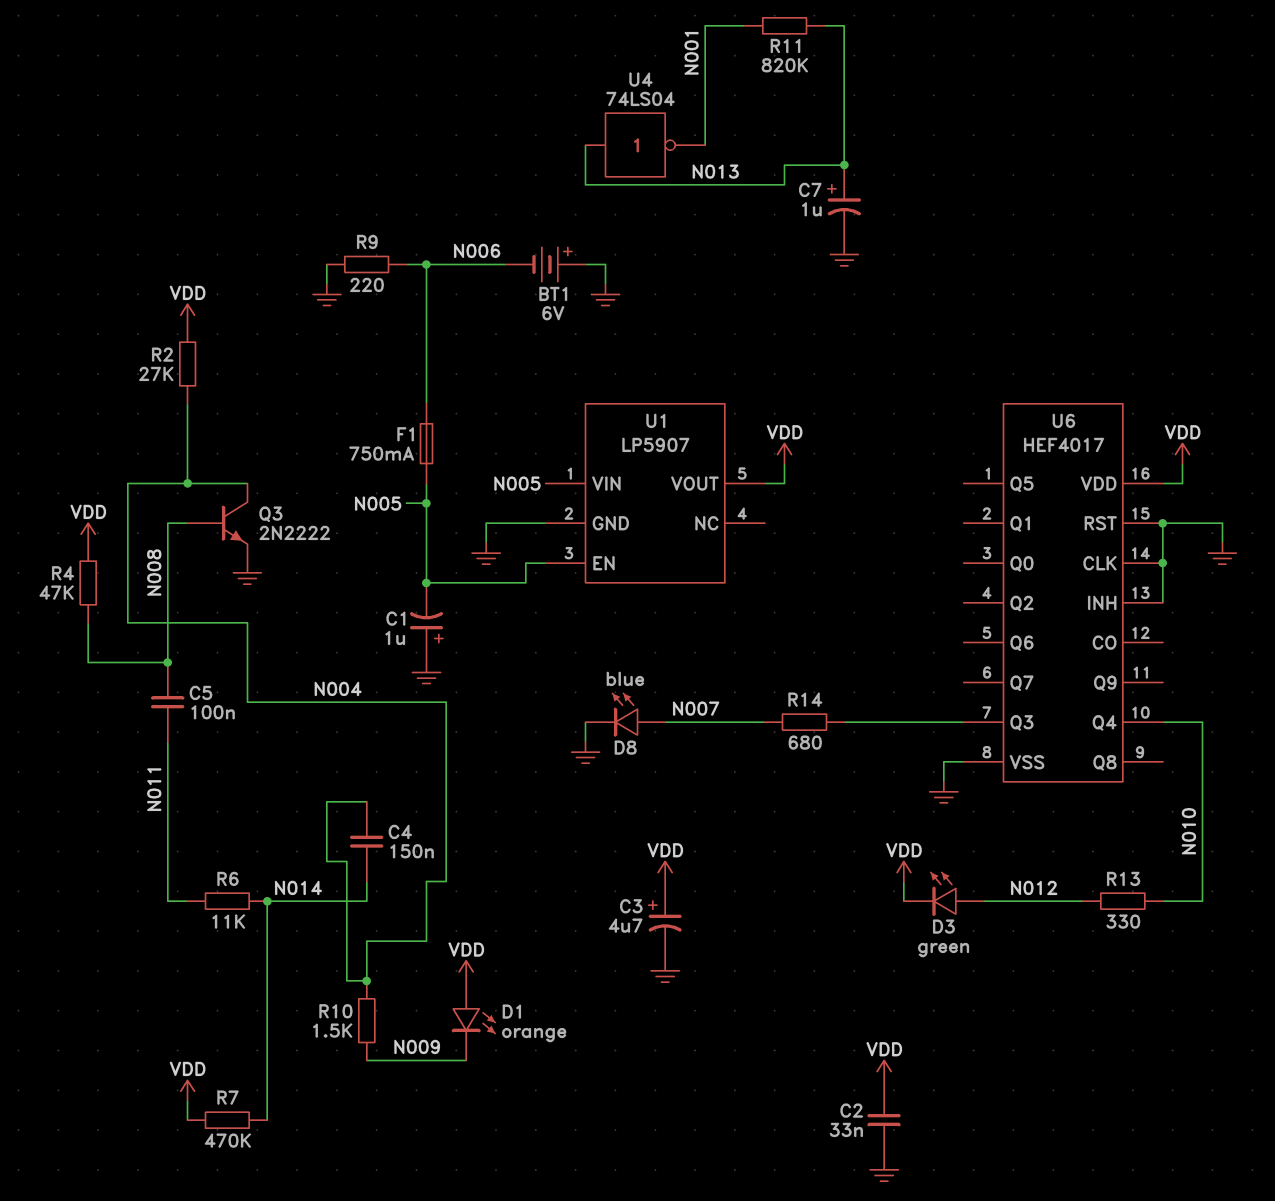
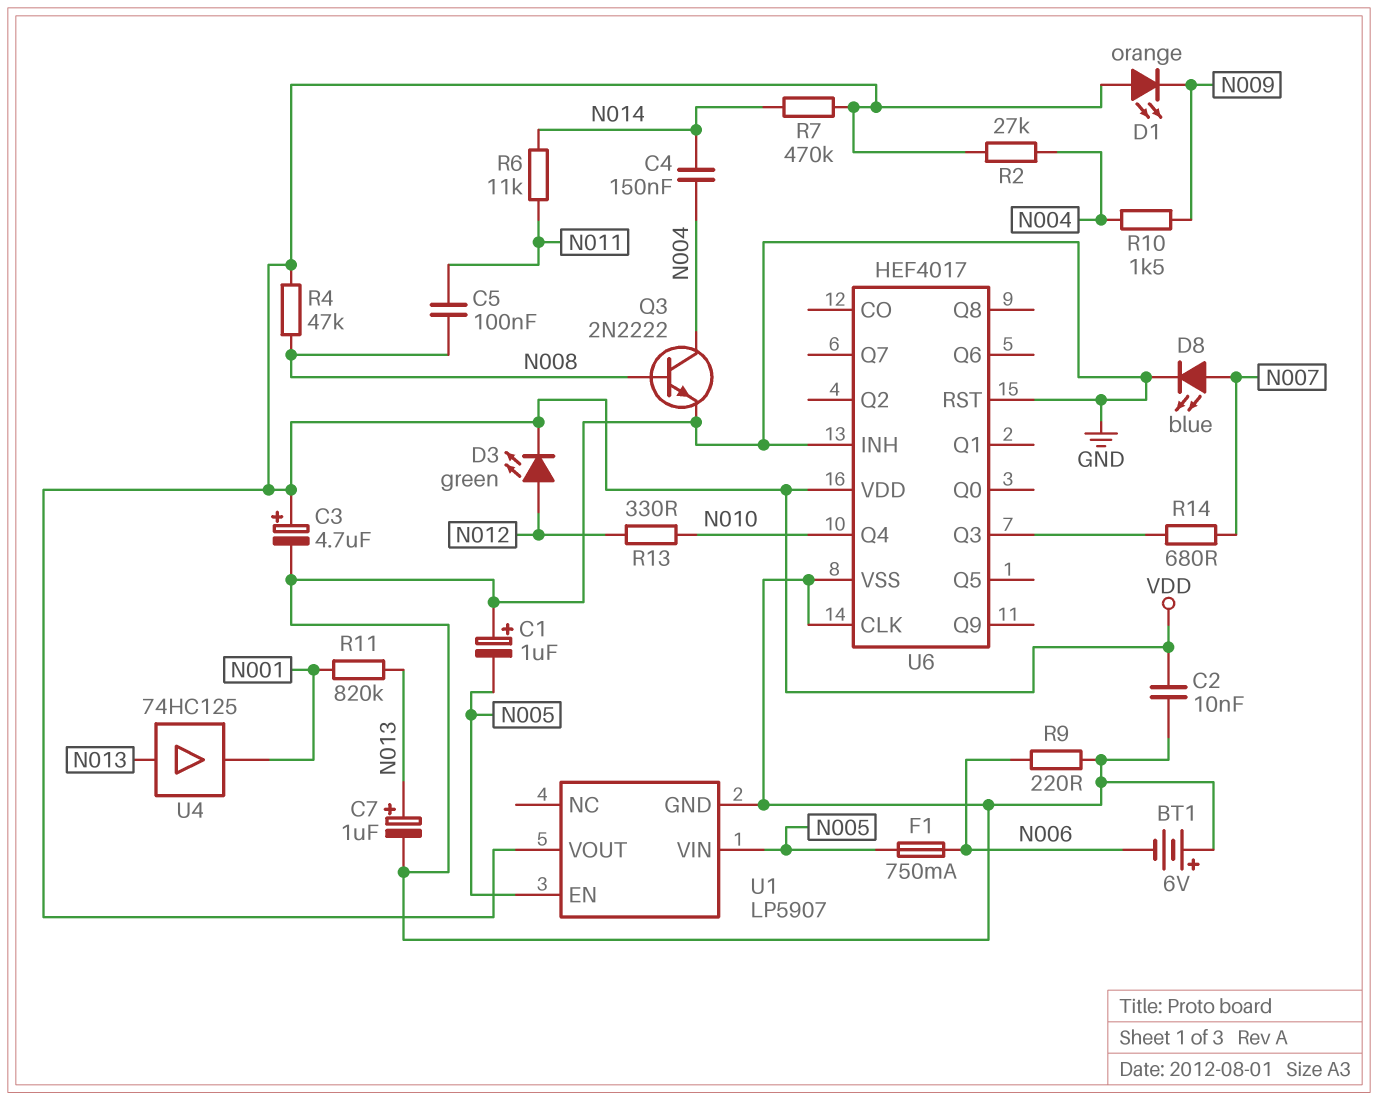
C2: 33nF (GND, VDD) -> 10nF (GND, VDD)
U4: NOT 74LS04 (in N013, out N001) -> buffer 74HC125 (in N013, out N001)

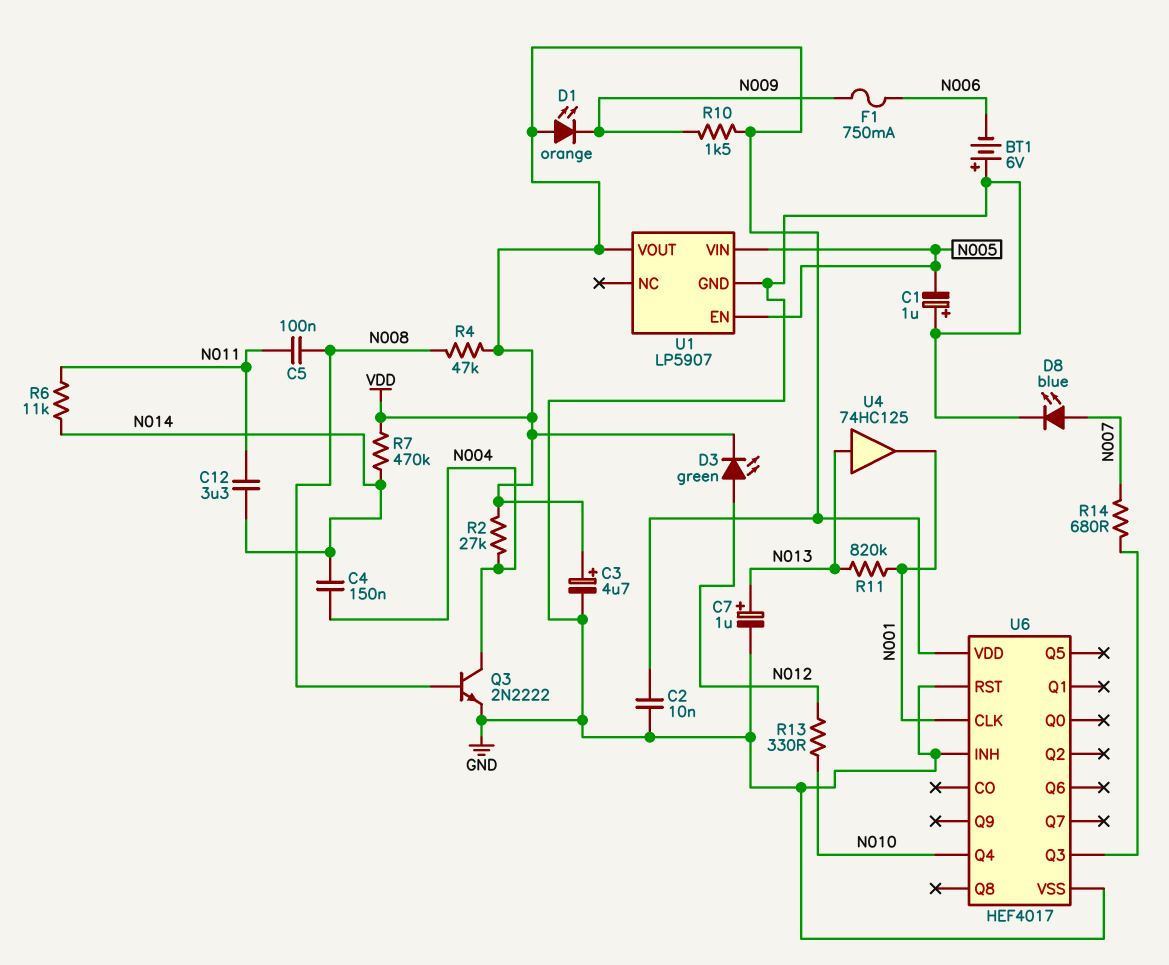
C12: none -> 3.3uF (N011, N014)
F1: 750mA (N005, N006) -> 750mA (N006, N009)
R9: 220 (GND, N006) -> none
R10: 1.5k (N004, N009) -> 1.5k (N009, VDD)
U6 pin CLK: GND -> N001

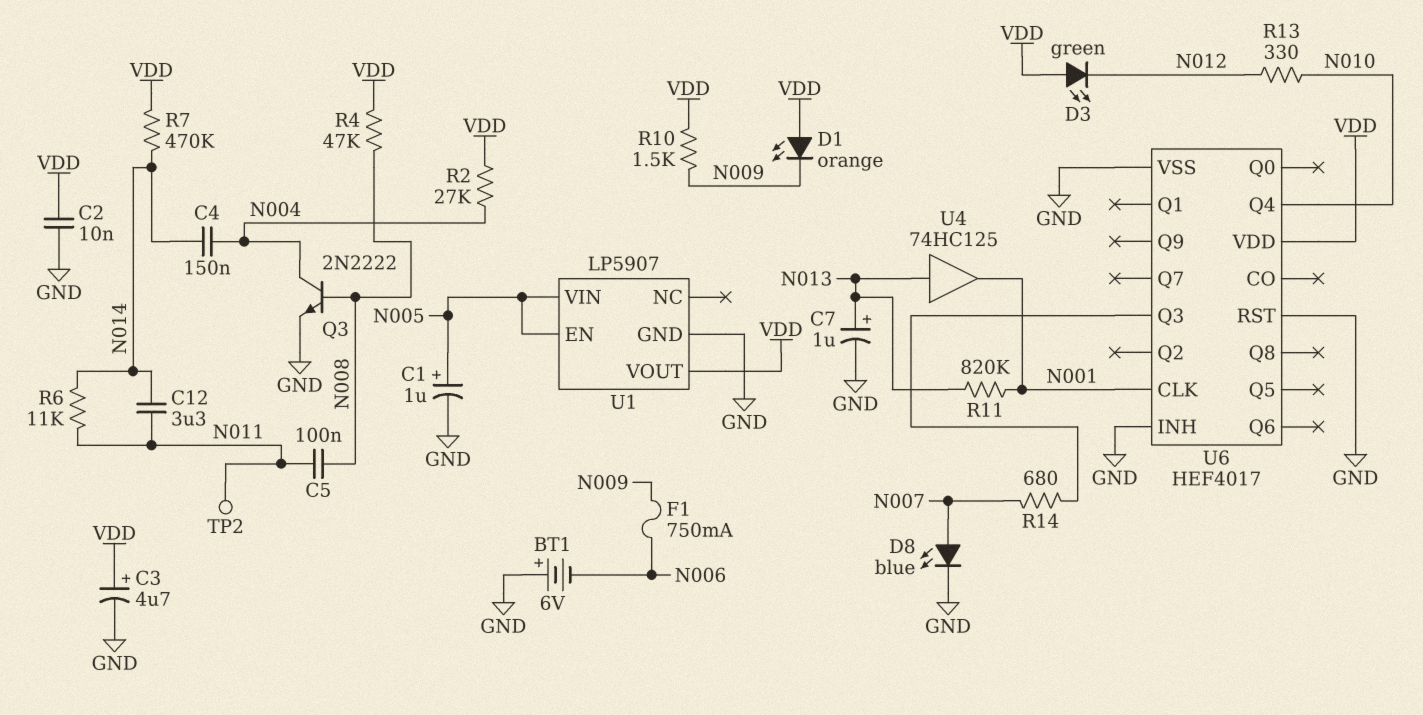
C1: 1uF (plus GND, minus N005) -> 1uF (plus N005, minus GND)
D3: LED green (A N012, K VDD) -> LED green (A VDD, K N012)
TP2: none -> test point (N011)

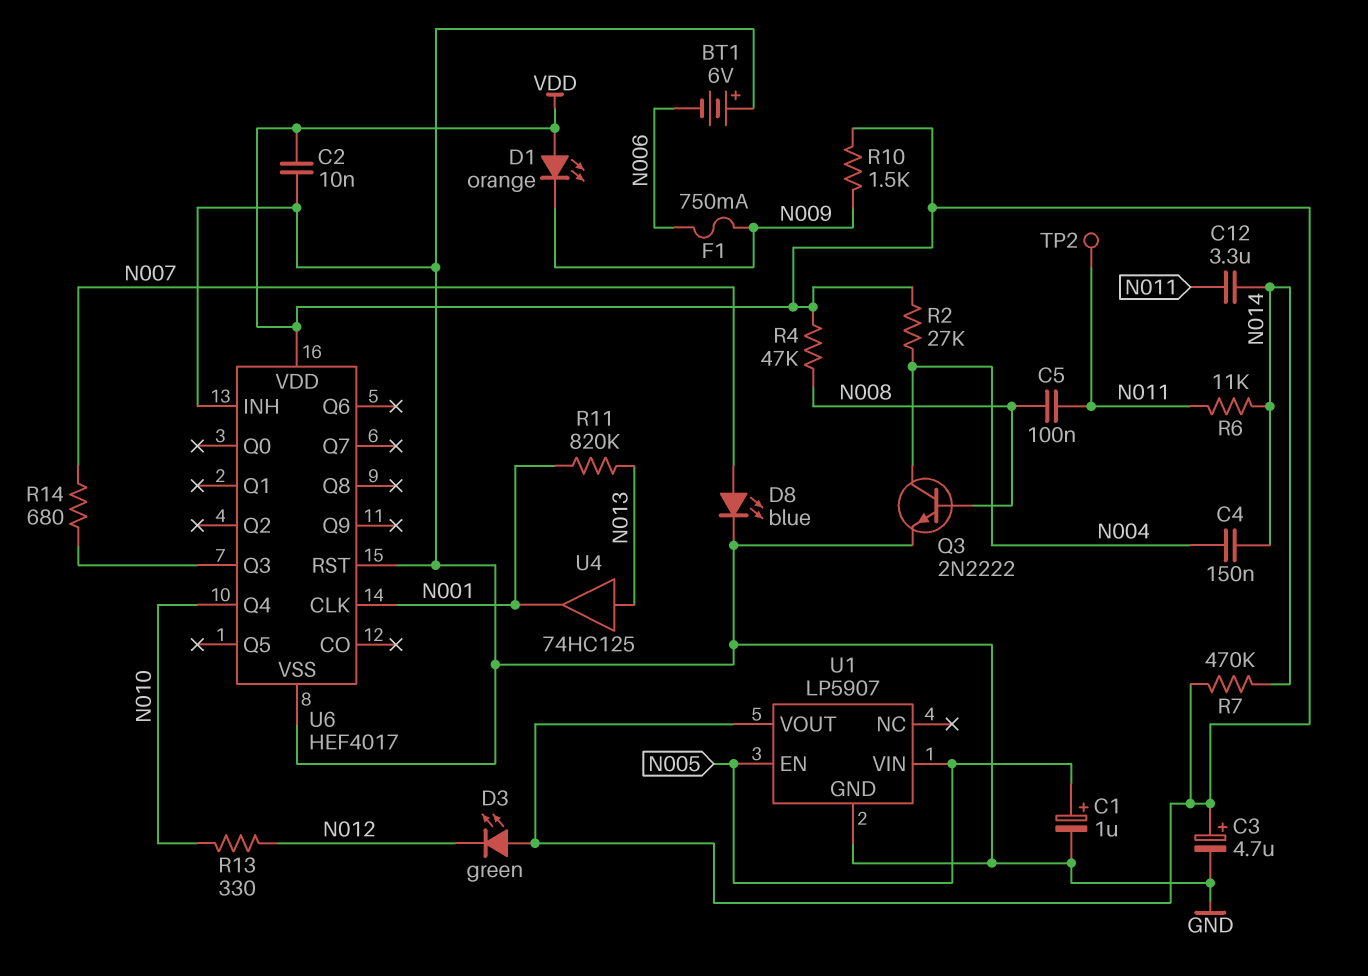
C7: 1uF (plus N013, minus GND) -> none

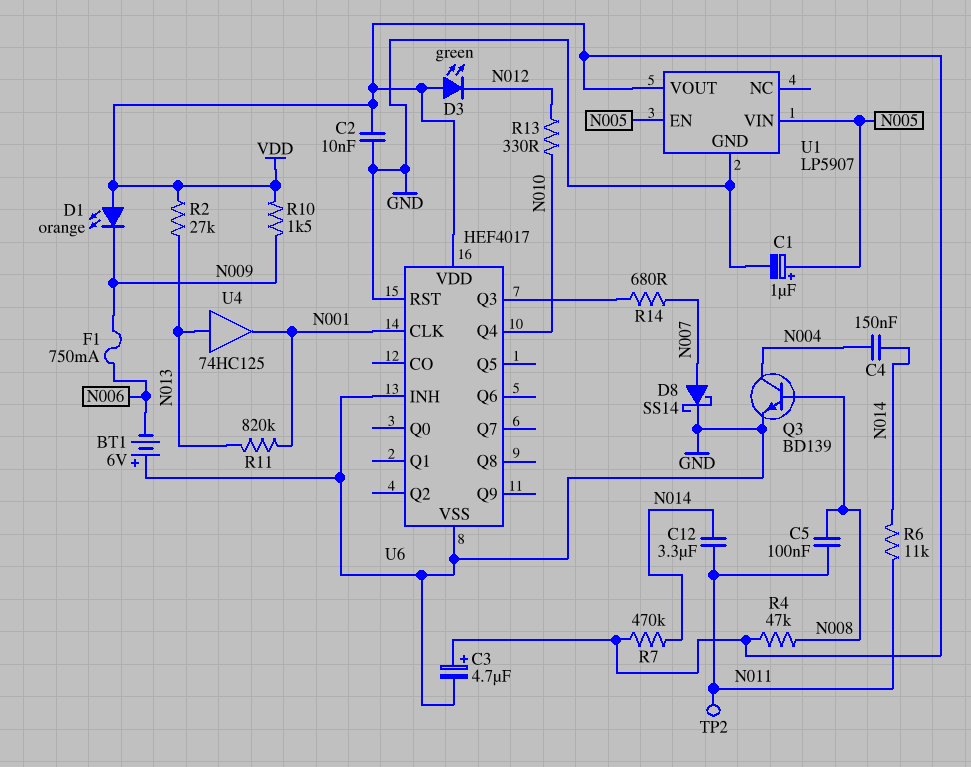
D8: LED blue (A N007, K GND) -> schottky SS14 (A N007, K GND)
Q3: NPN 2N2222 (B N008, C N004, E GND) -> NPN BD139 (B N008, C N004, E GND)
R2: 27k (N004, VDD) -> 27k (N013, VDD)

